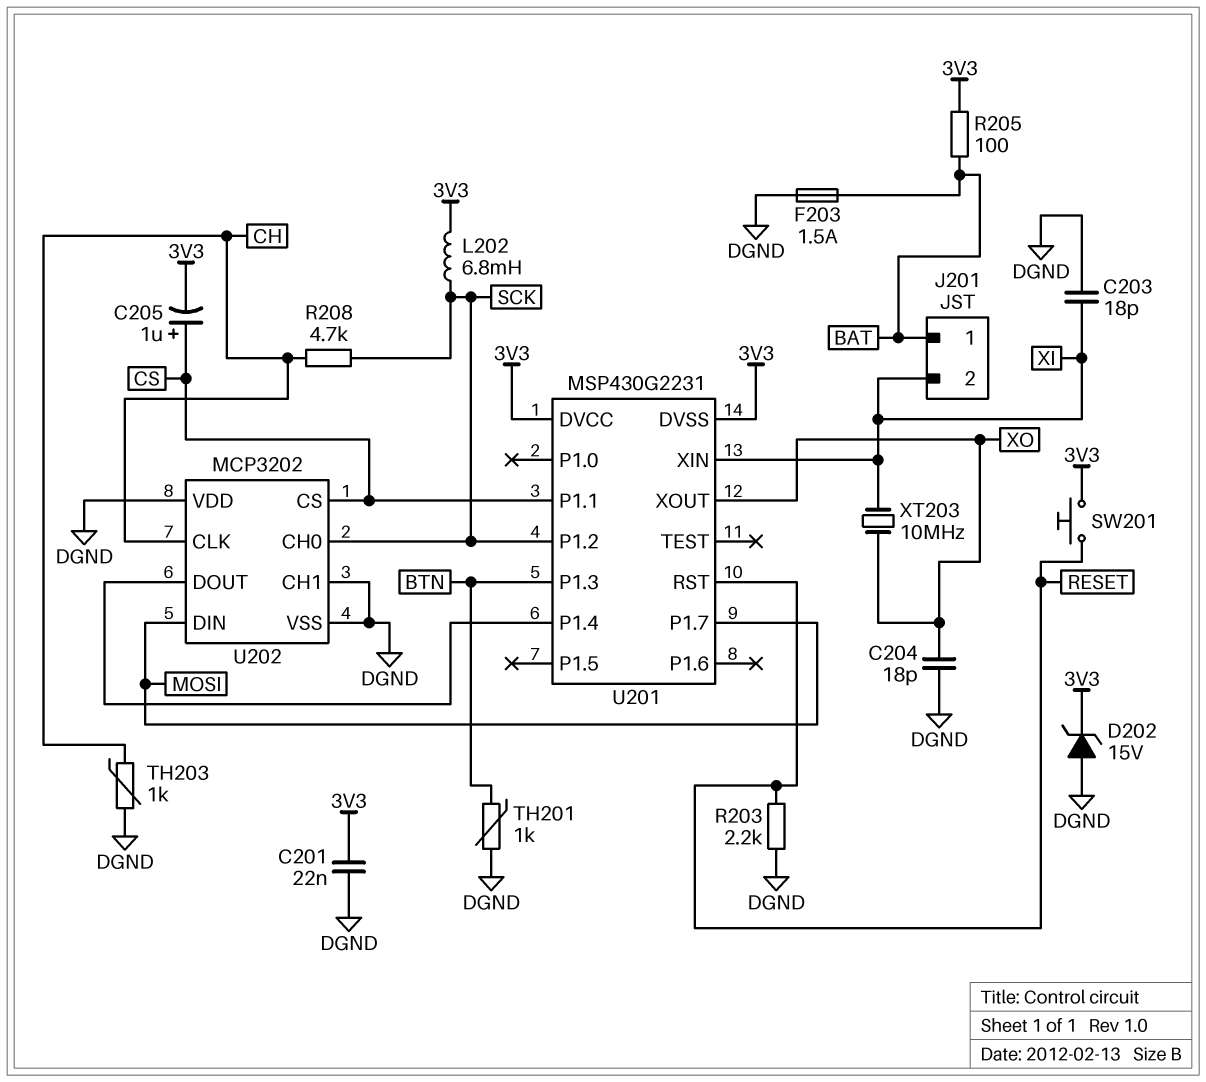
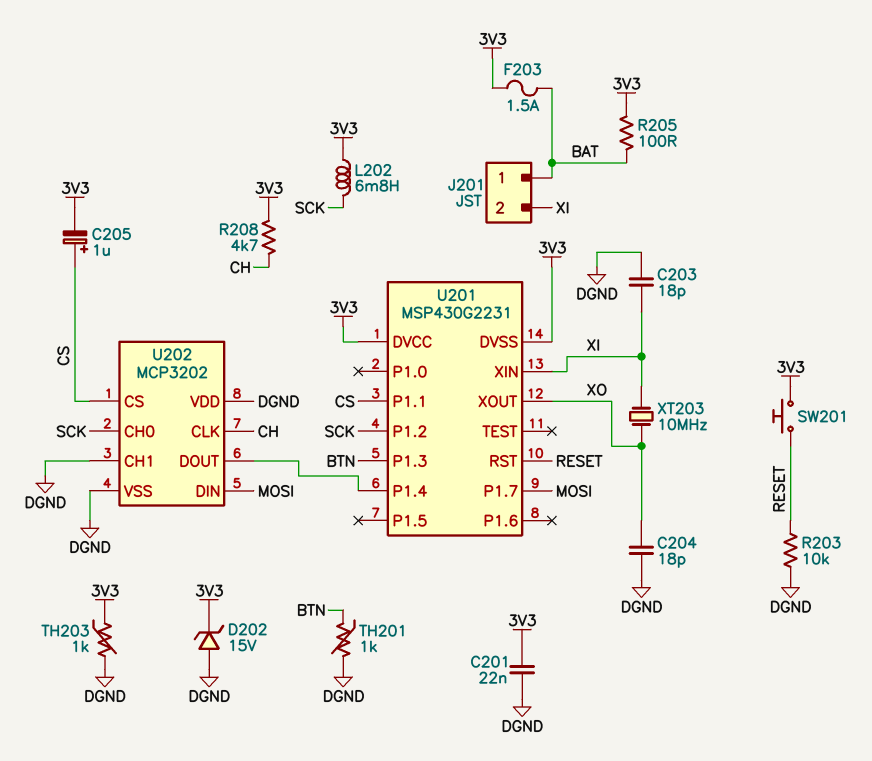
F203: 1.5A (BAT, DGND) -> 1.5A (3V3, BAT)
R203: 2.2k (DGND, RESET) -> 10k (DGND, RESET)
R208: 4.7k (CH, SCK) -> 4.7k (3V3, CH)
TH203: 1k (CH, DGND) -> 1k (3V3, DGND)

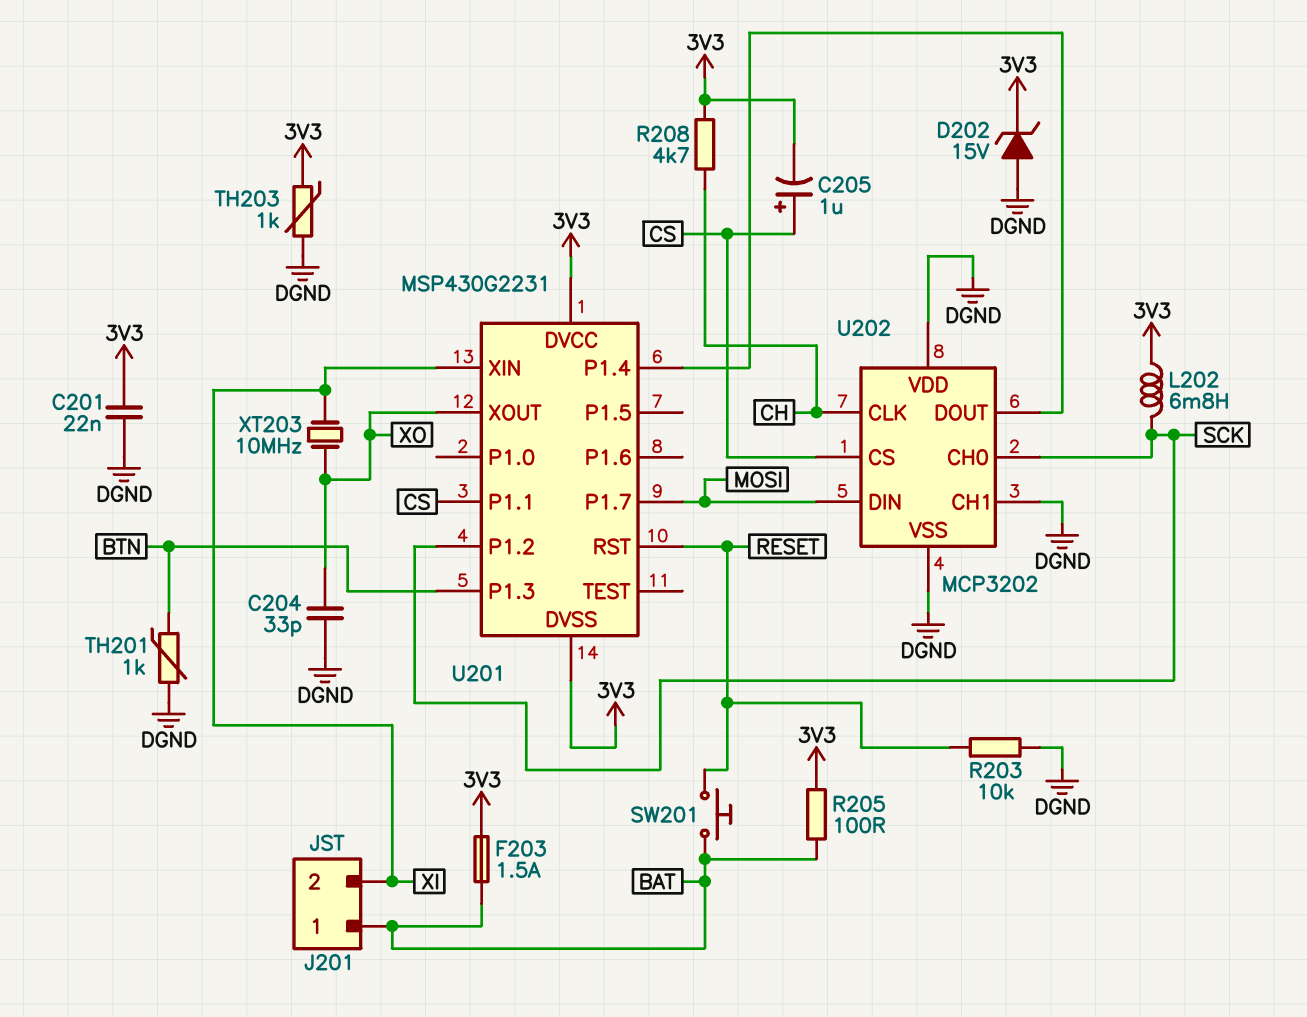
C203: 18pF (DGND, XI) -> none
C204: 18pF (DGND, XO) -> 33pF (DGND, XO)
SW201: button (3V3, RESET) -> button (BAT, RESET)

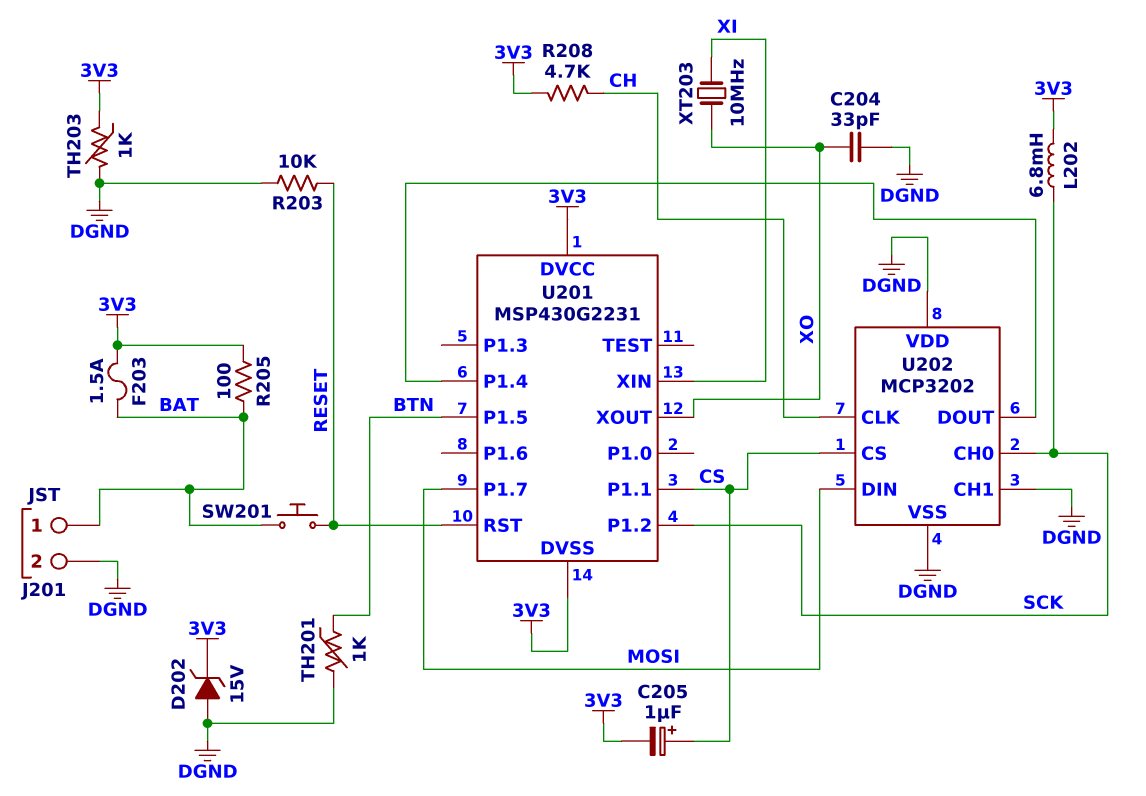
C201: 22nF (3V3, DGND) -> none
J201 pin 2: XI -> DGND
U201 pin P1.3: BTN -> none
U201 pin P1.5: none -> BTN

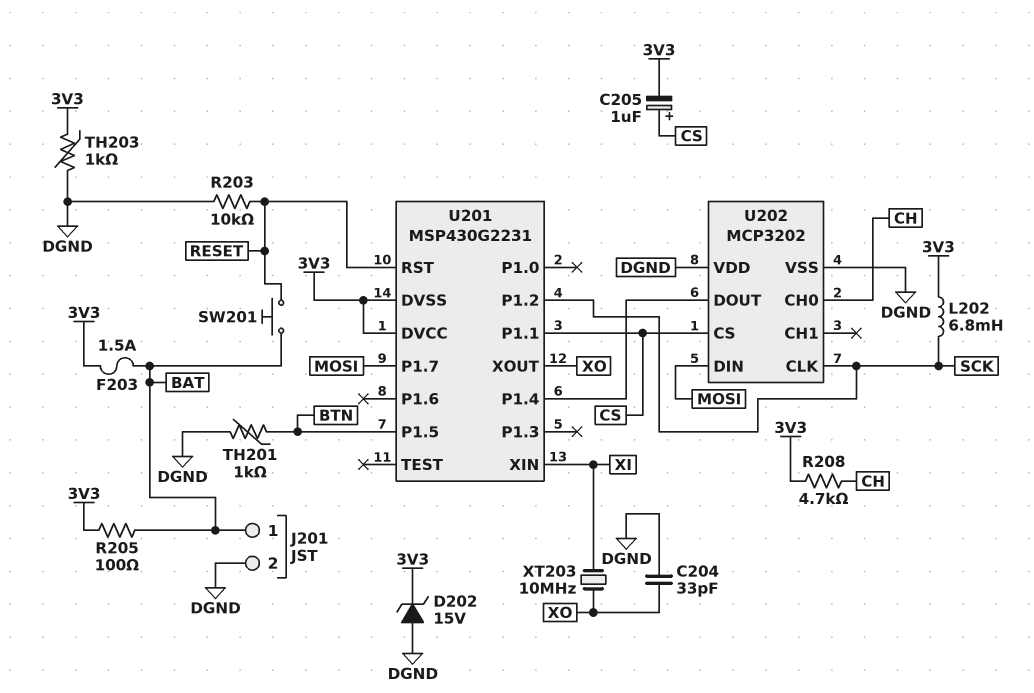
U202 pin CH0: SCK -> CH
U202 pin CH1: DGND -> none
U202 pin CLK: CH -> SCK

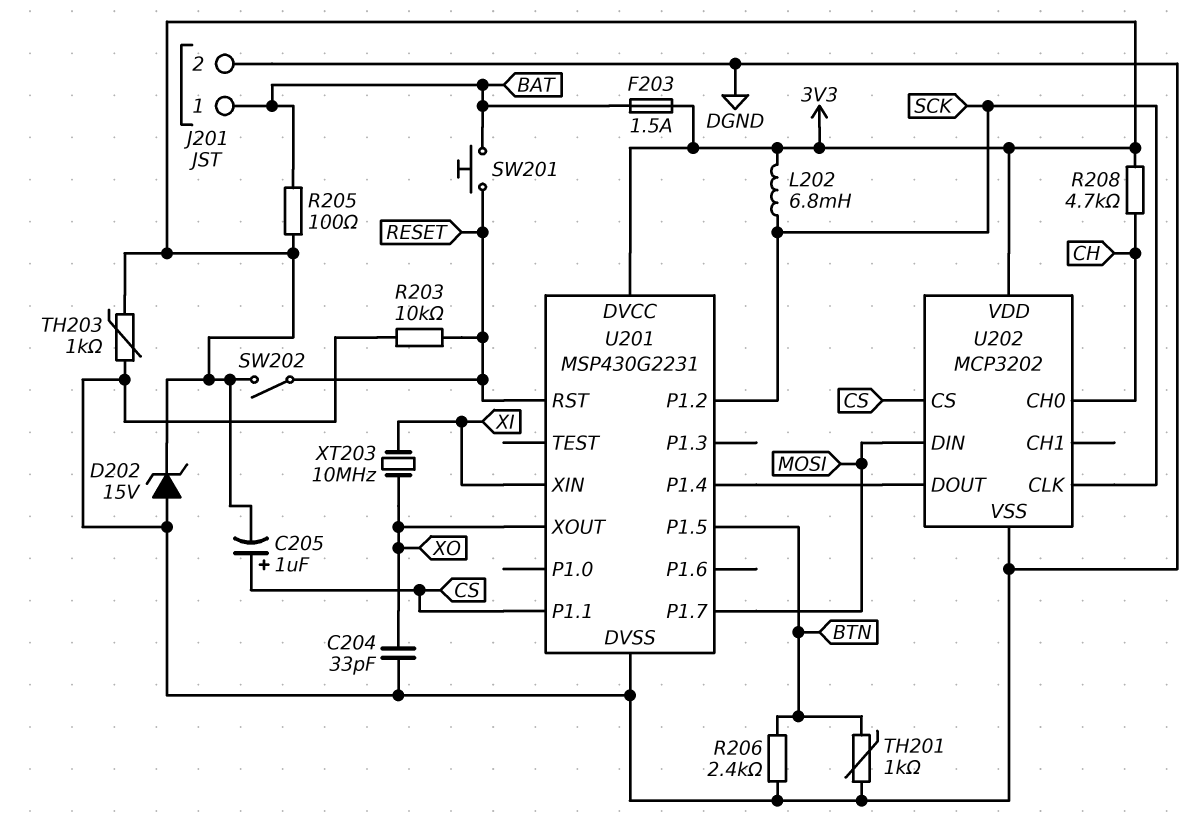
R206: none -> 2.4k (BTN, DGND)
SW202: none -> switch (3V3, RESET)
U201 pin DVSS: 3V3 -> DGND
U202 pin VDD: DGND -> 3V3

